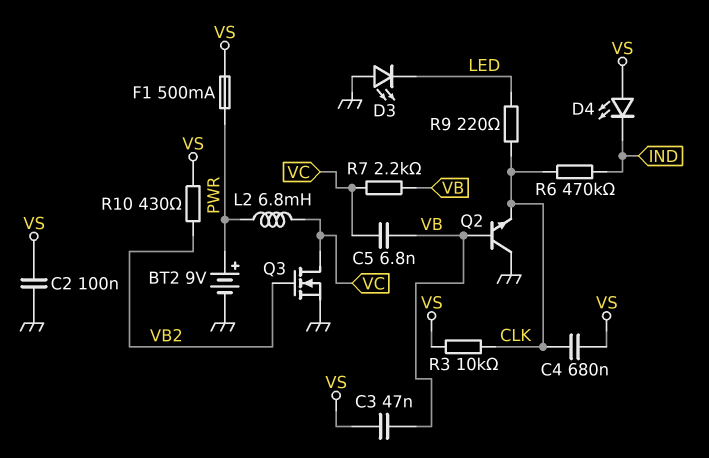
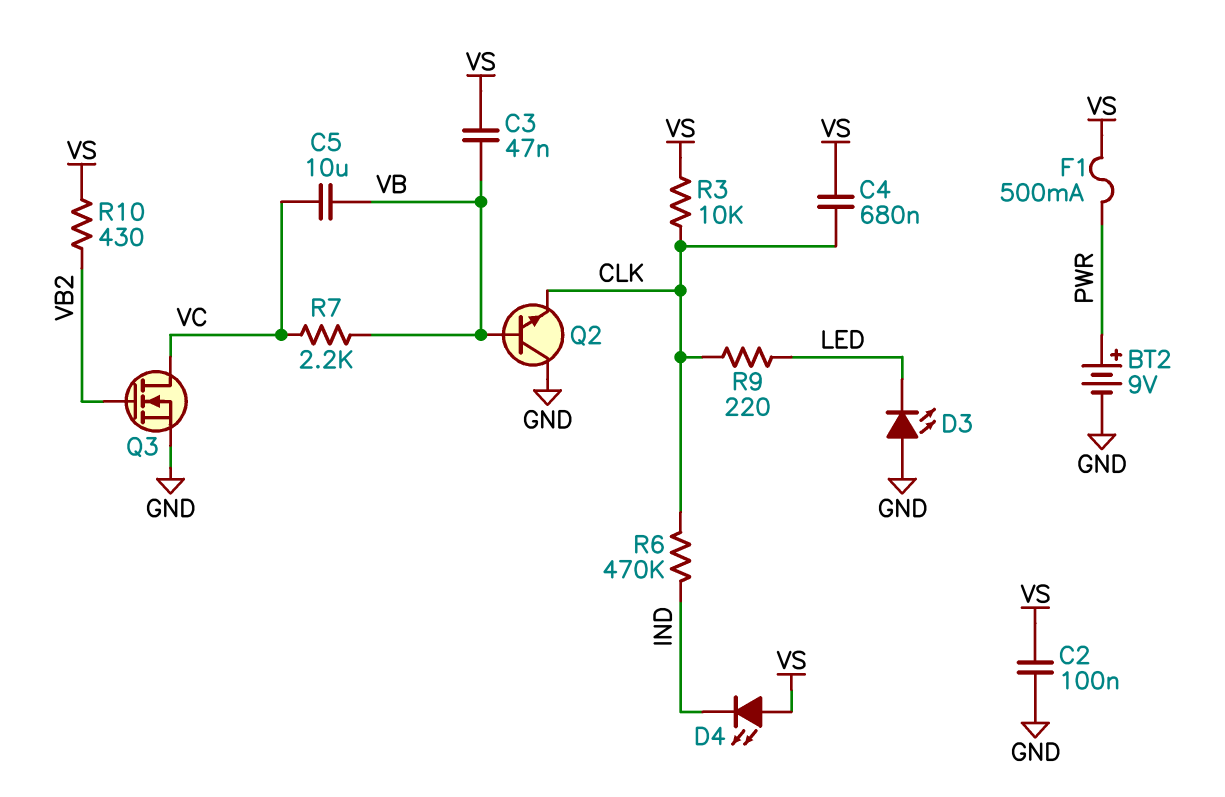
C5: 6.8nF (VB, VC) -> 10uF (VB, VC)
L2: 6.8mH (PWR, VC) -> none

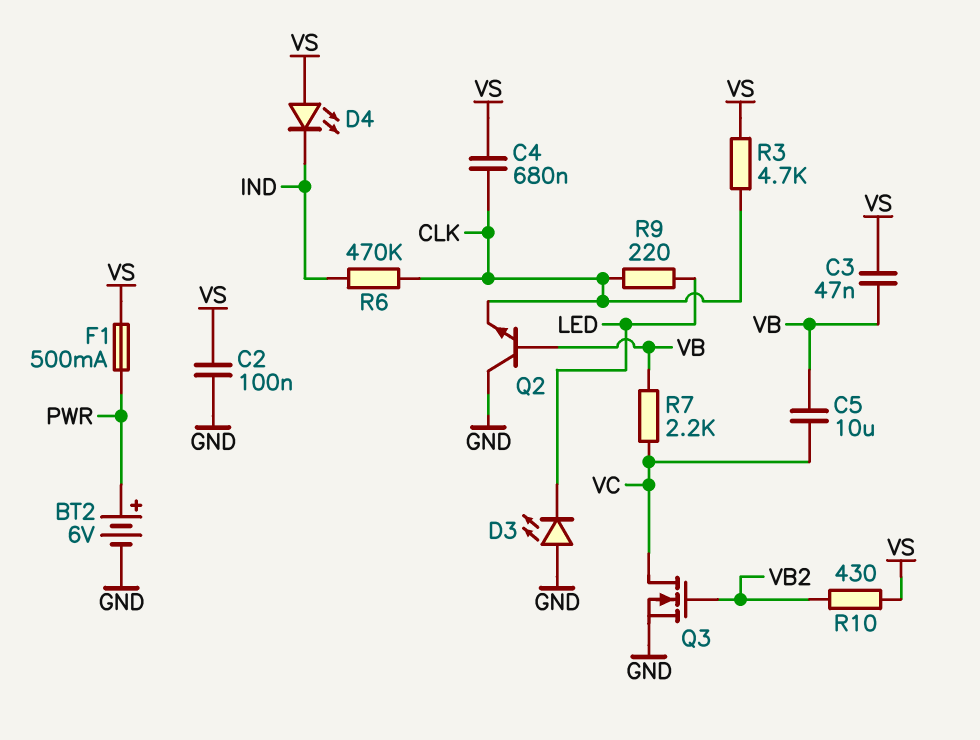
BT2: 9V (plus PWR, minus GND) -> 6V (plus PWR, minus GND)
R3: 10k (CLK, VS) -> 4.7k (CLK, VS)

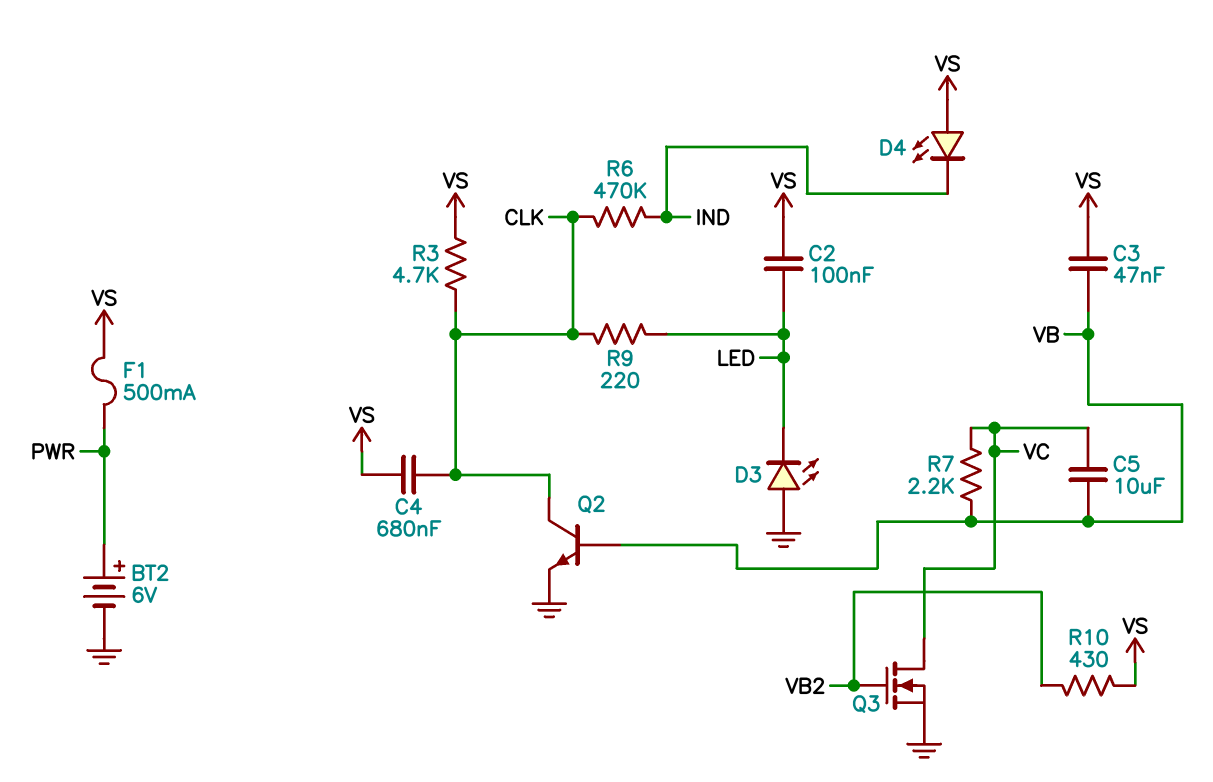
C2: 100nF (GND, VS) -> 100nF (LED, VS)
Q2: NPN (B VB, C GND, E CLK) -> NPN (B VB, C CLK, E GND)

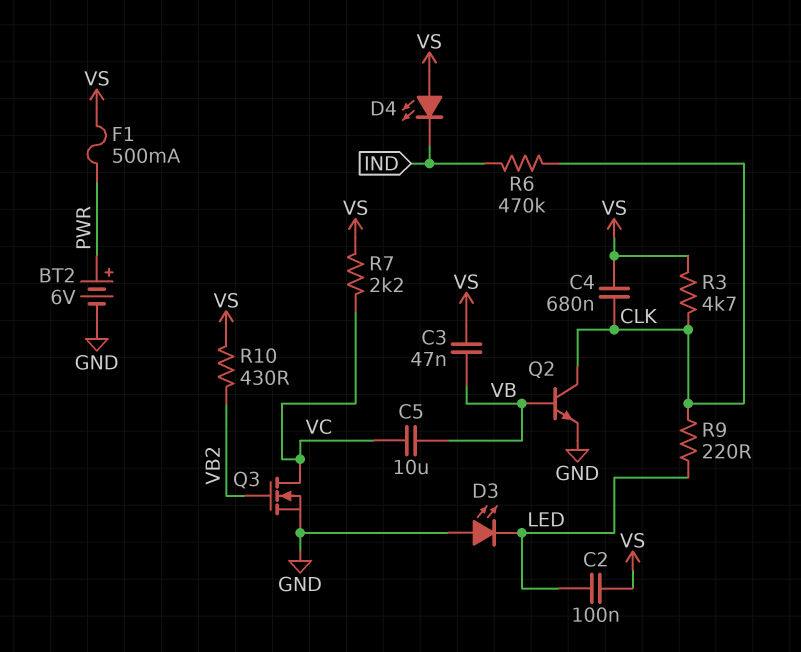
R7: 2.2k (VB, VC) -> 2.2k (VC, VS)

